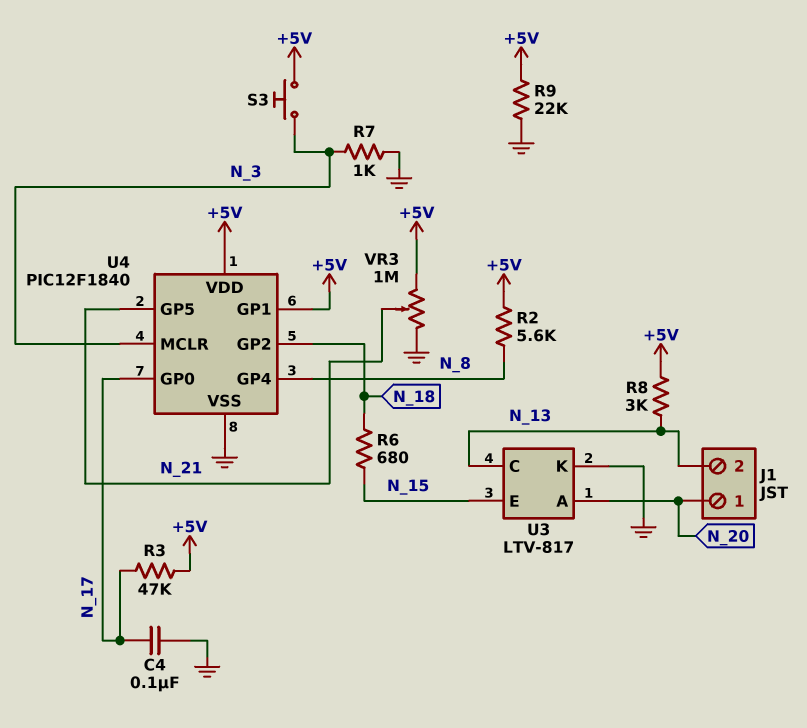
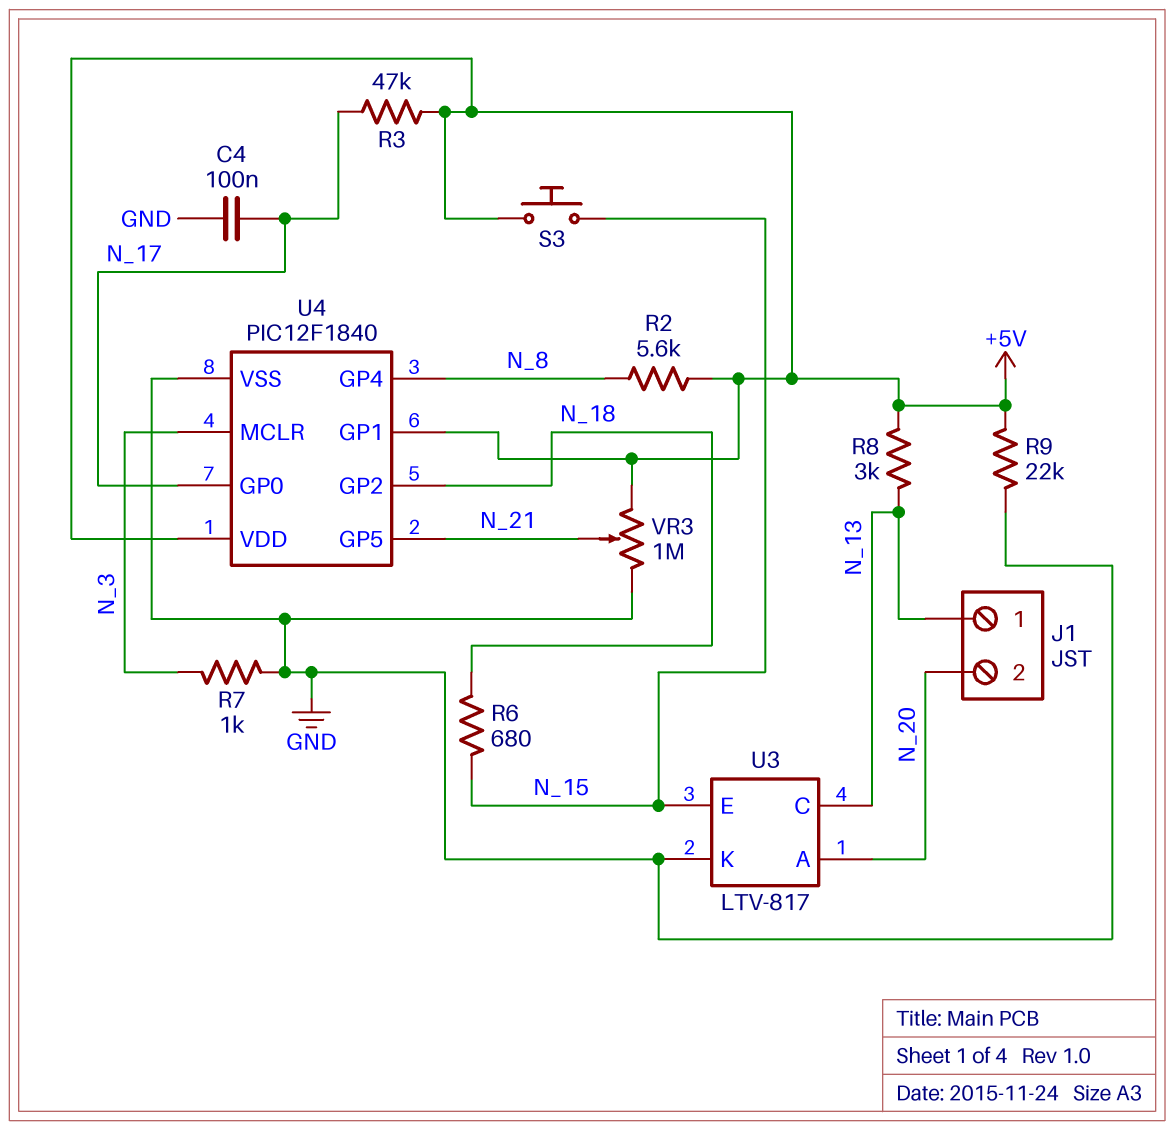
J1 pin 1: N_20 -> N_13
J1 pin 2: N_13 -> N_20
S3: button (+5V, N_3) -> button (+5V, N_15)

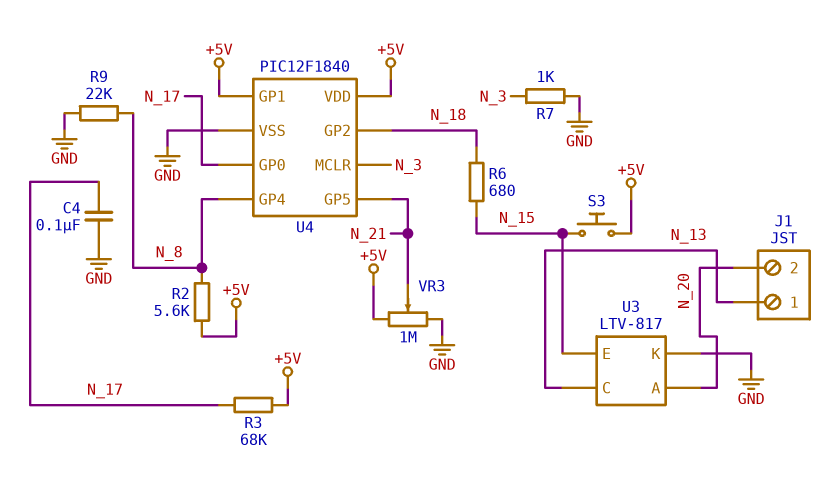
R3: 47k (+5V, N_17) -> 68k (+5V, N_17)
R8: 3k (+5V, N_13) -> none
R9: 22k (+5V, GND) -> 22k (GND, N_8)

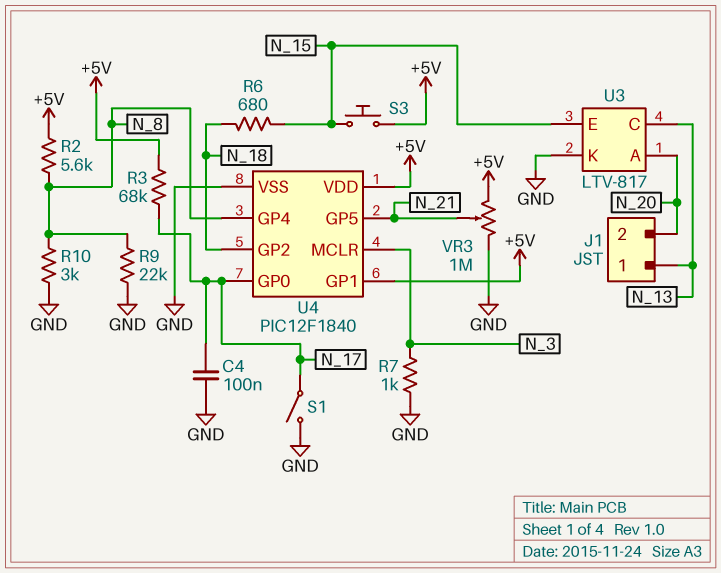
R10: none -> 3k (GND, N_8)
S1: none -> switch (GND, N_17)

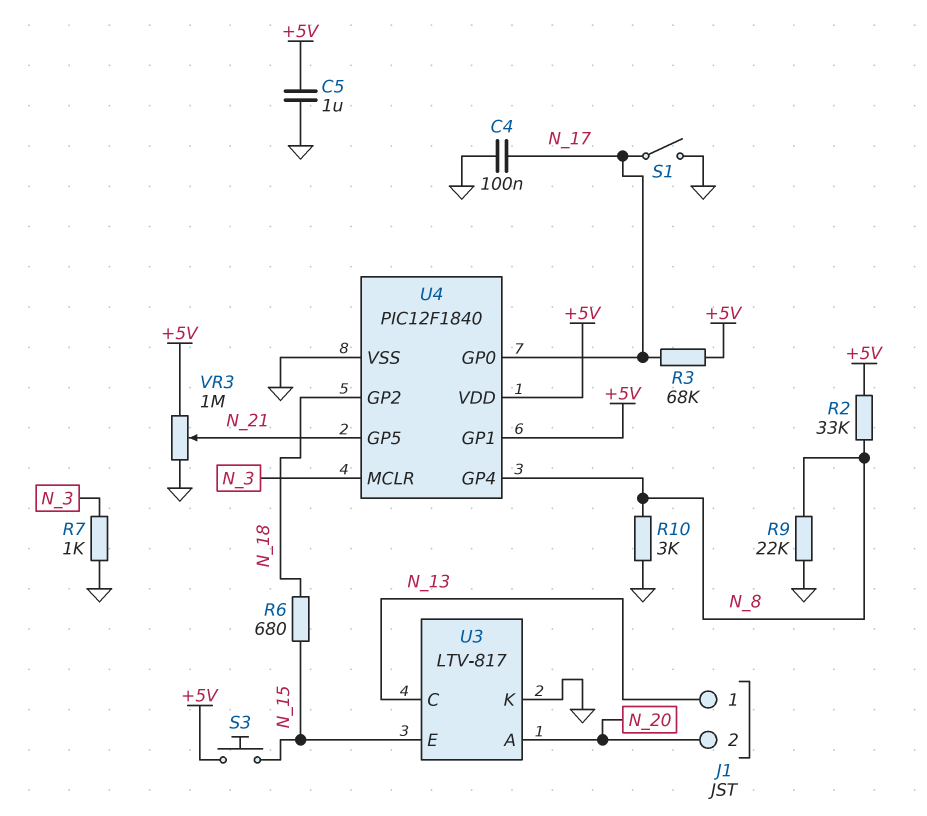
C5: none -> 1uF (+5V, GND)
R2: 5.6k (+5V, N_8) -> 33k (+5V, N_8)

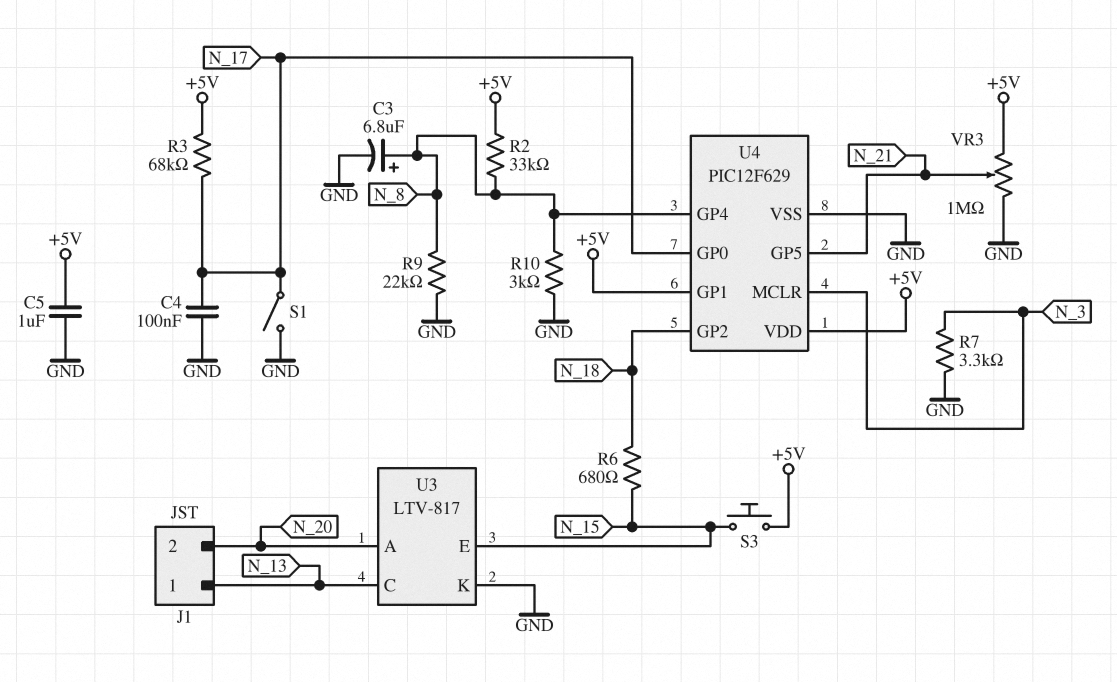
C3: none -> 6.8uF (plus N_8, minus GND)
R7: 1k (GND, N_3) -> 3.3k (GND, N_3)
U4: PIC12F1840 -> PIC12F629

